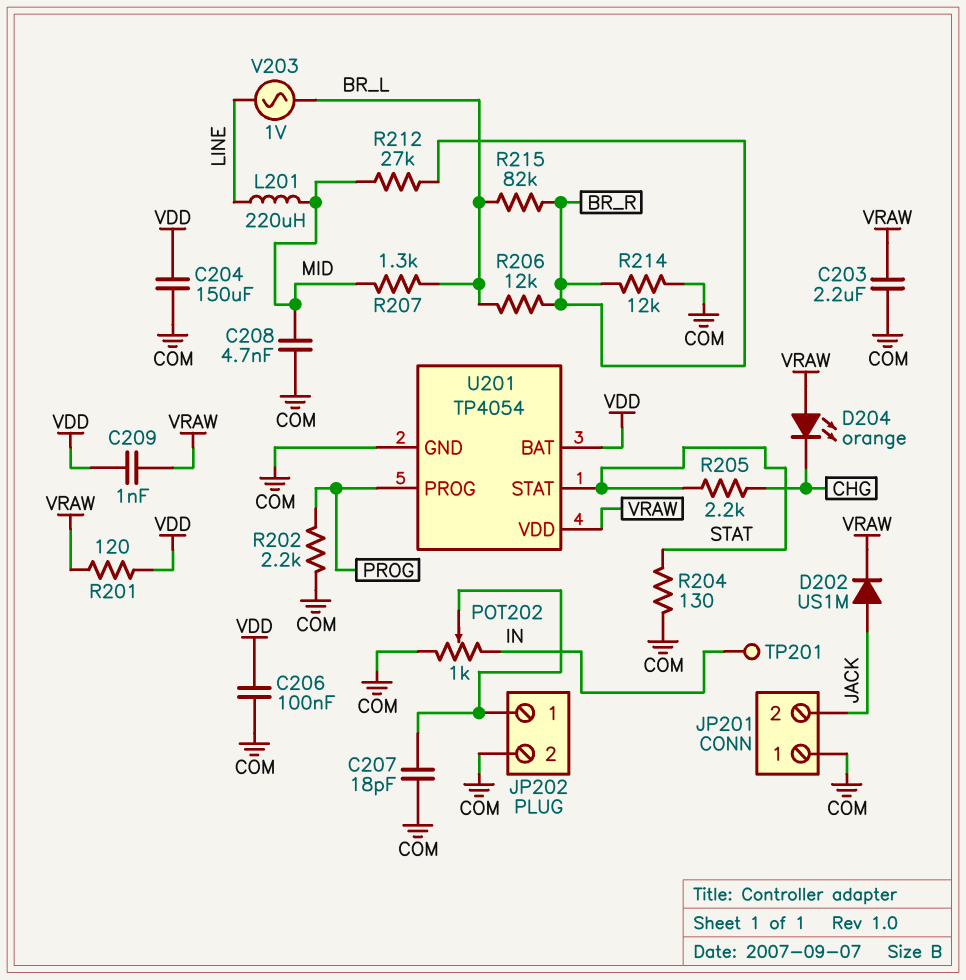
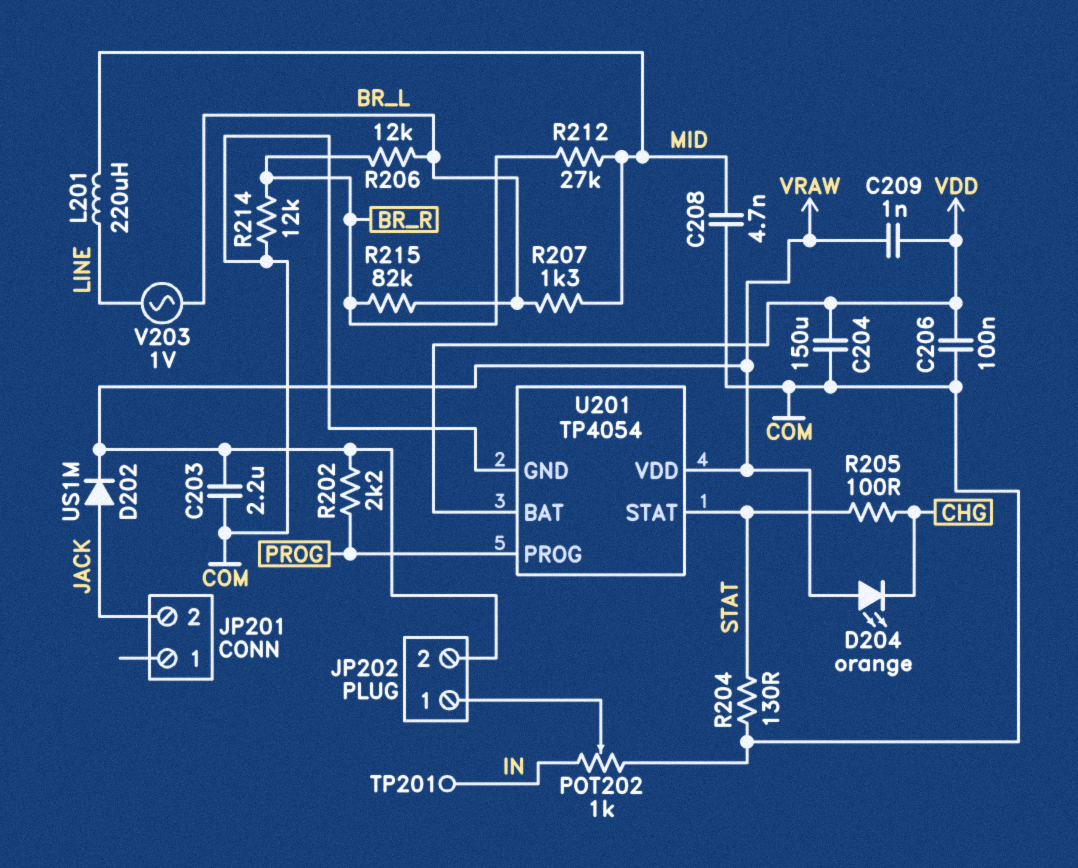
C207: 18pF (COM, JP202/1) -> none
JP201 pin 1: COM -> none
JP202 pin 2: COM -> VRAW
R201: 120 (VDD, VRAW) -> none
R202: 2.2k (COM, PROG) -> 2.2k (PROG, VRAW)
R205: 2.2k (CHG, STAT) -> 100 (CHG, STAT)

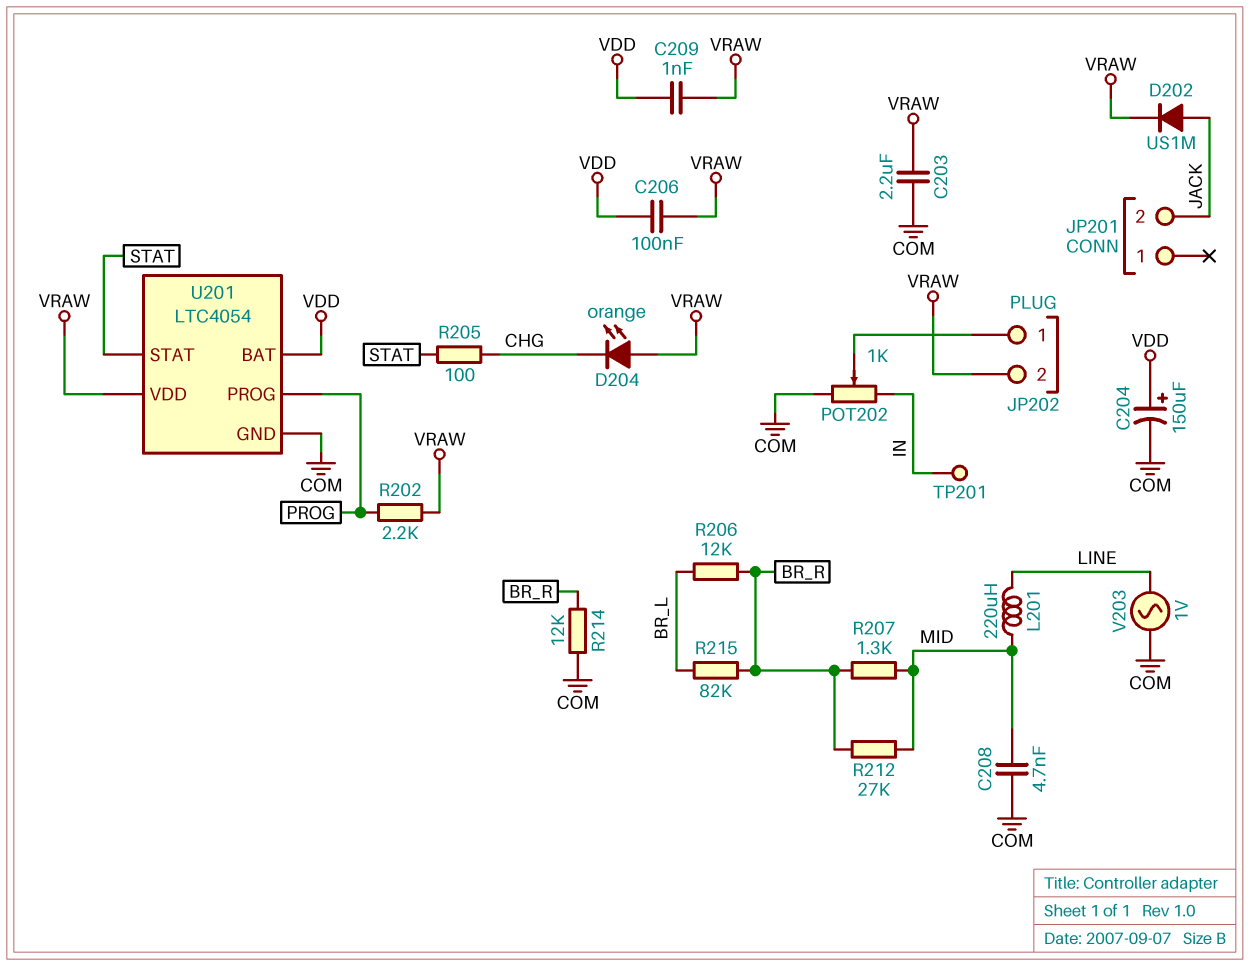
C204: 150uF (COM, VDD) -> 150uF (plus VDD, minus COM)
C206: 100nF (COM, VDD) -> 100nF (VDD, VRAW)
R204: 130 (COM, STAT) -> none
R207: 1.3k (BR_L, MID) -> 1.3k (BR_R, MID)
U201: TP4054 -> LTC4054
V203: AC 1V (BR_L, LINE) -> AC 1V (COM, LINE)

